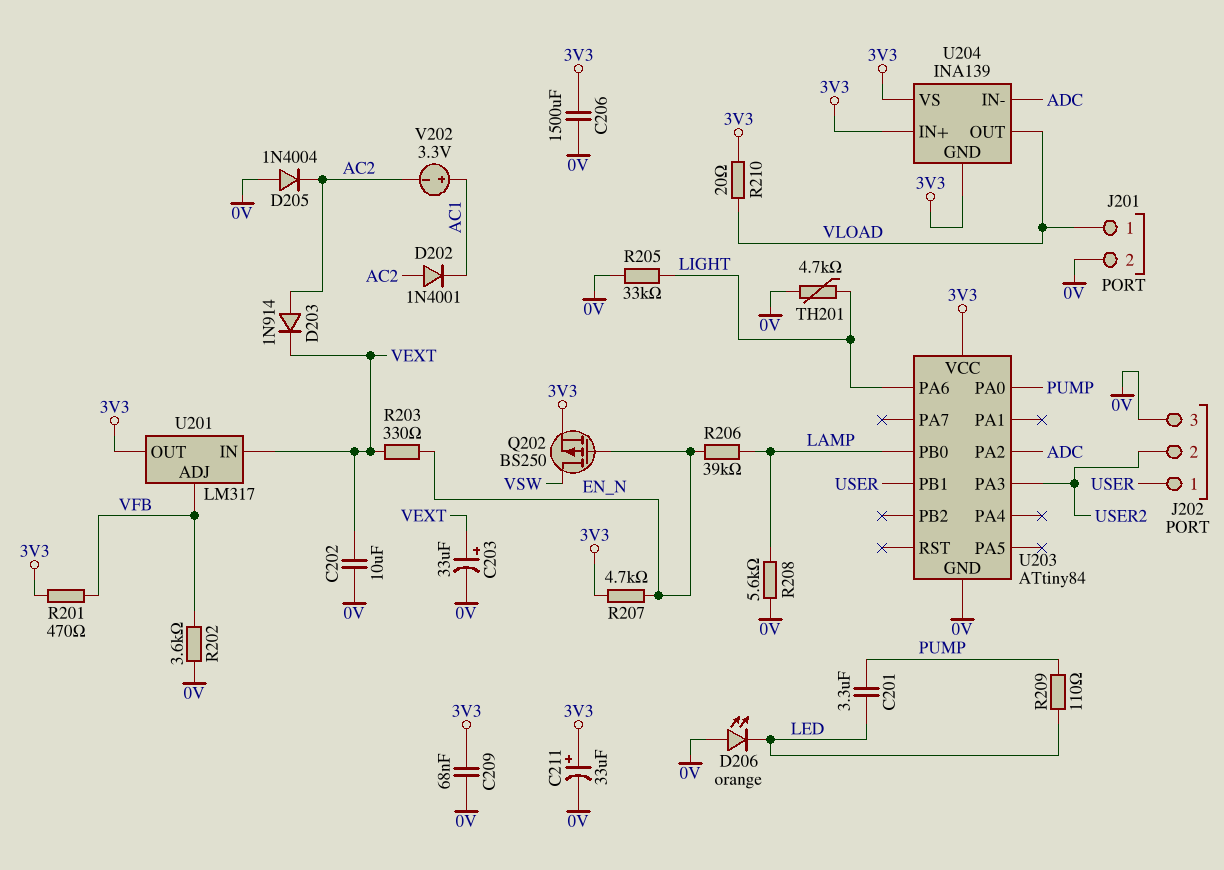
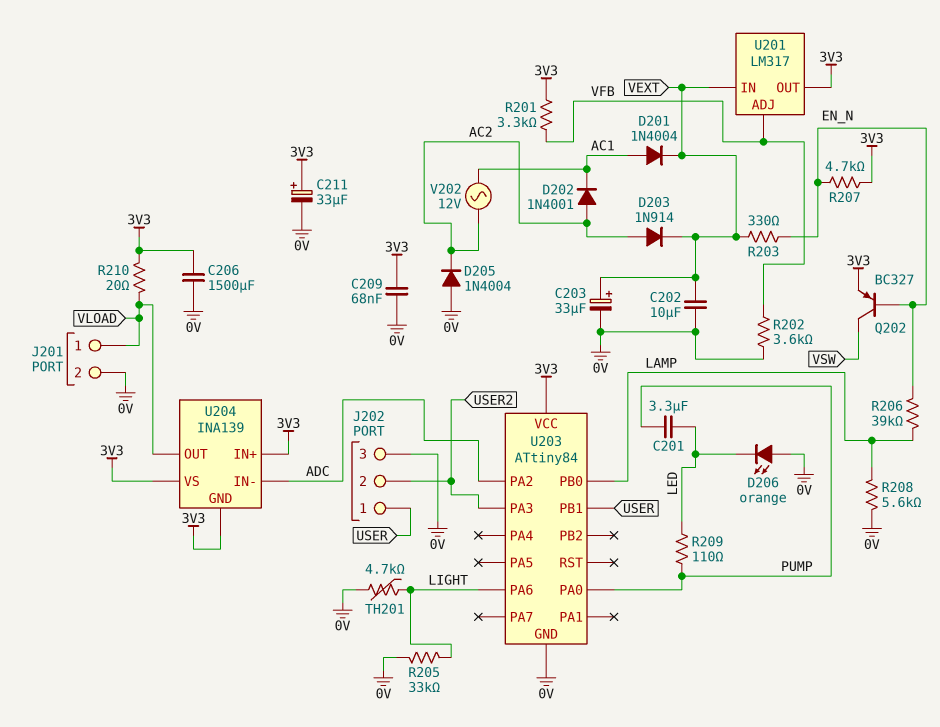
D201: none -> diode 1N4004 (A AC1, K VEXT)
Q202: PMOS BS250 (G EN_N, D VSW, S 3V3) -> PNP BC327 (B EN_N, C VSW, E 3V3)
R201: 470 (3V3, VFB) -> 3.3k (3V3, VFB)
V202: 3.3V (plus AC1, minus AC2) -> AC 12V (AC1, AC2)

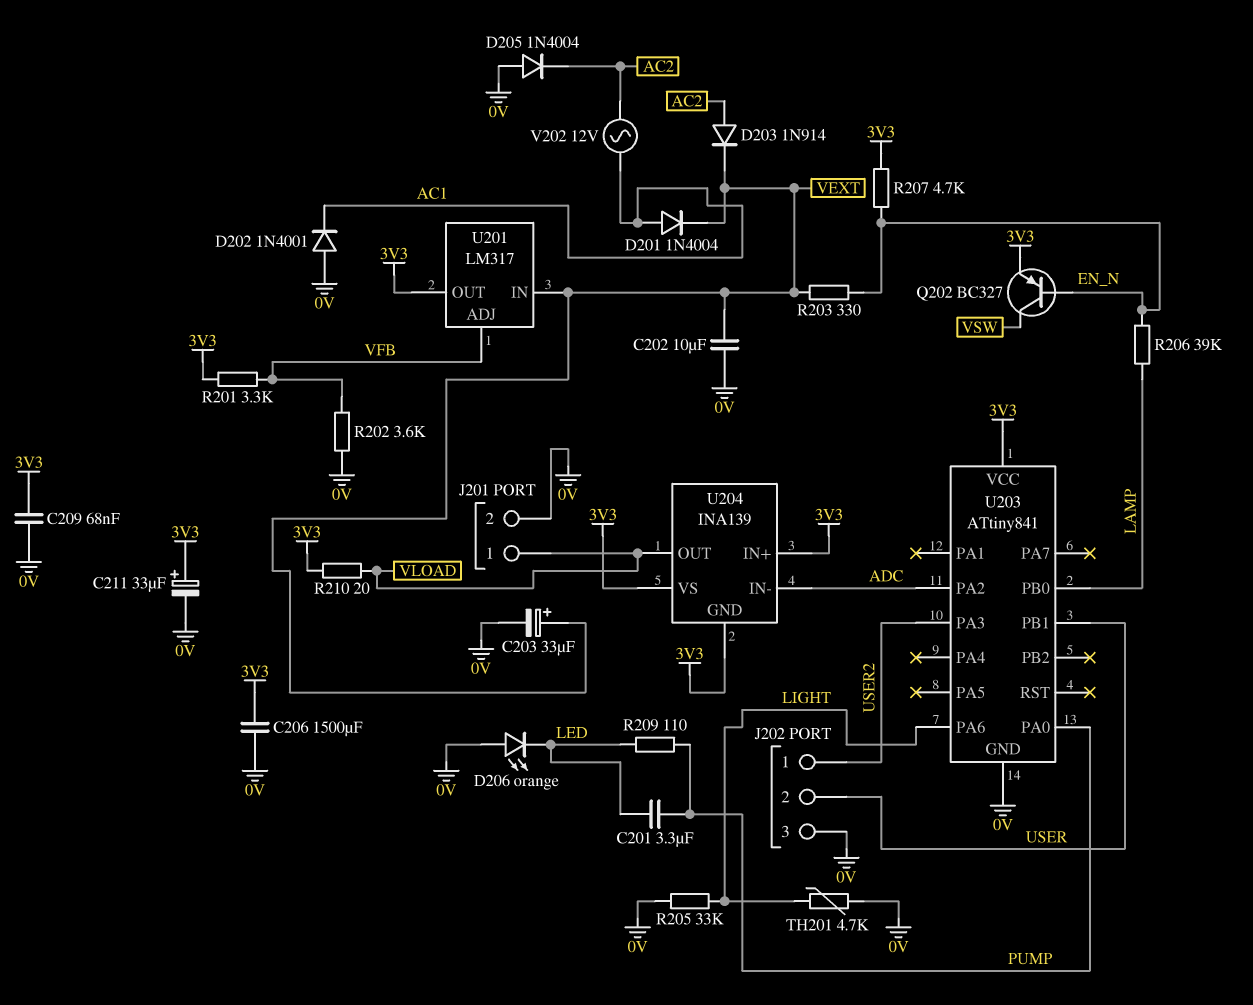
D202: diode 1N4001 (A AC2, K AC1) -> diode 1N4001 (A 0V, K AC1)
J202 pin 1: USER -> USER2
J202 pin 2: USER2 -> USER
R208: 5.6k (0V, LAMP) -> none
U203: ATtiny84 -> ATtiny841

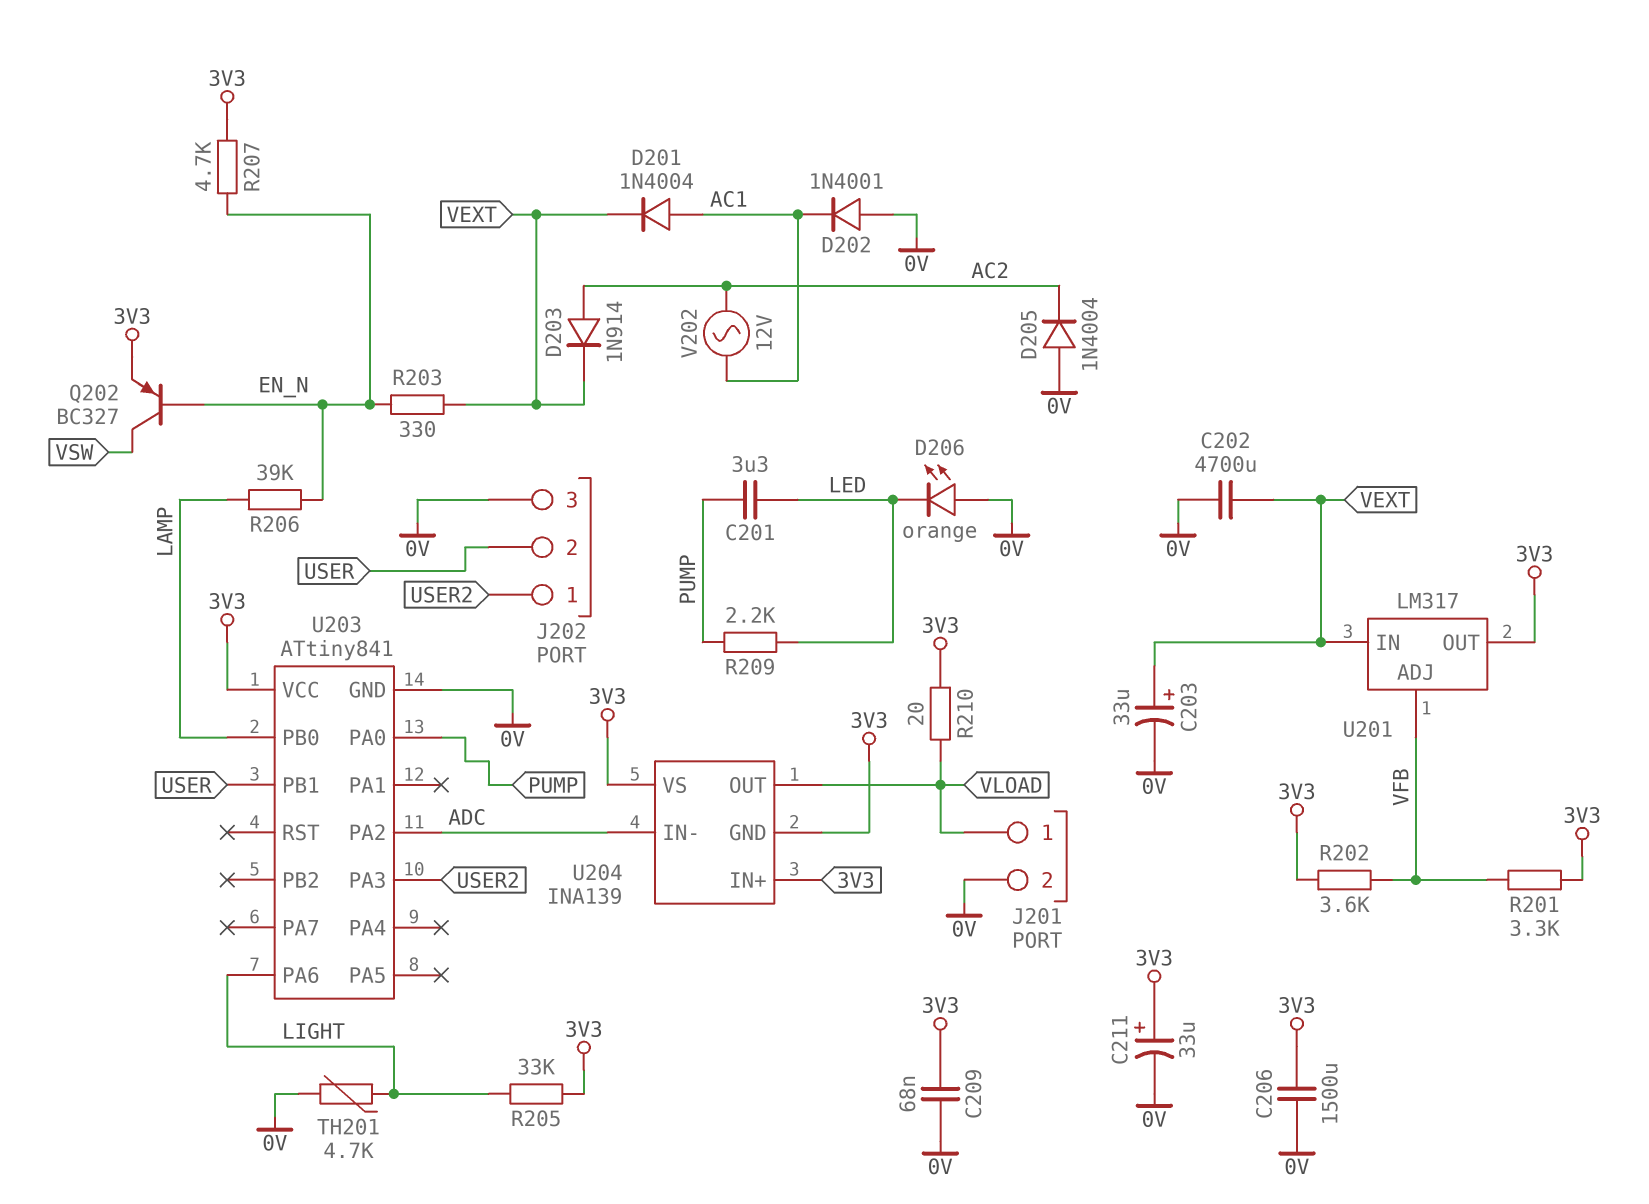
C202: 10uF (0V, VEXT) -> 4700uF (0V, VEXT)
R202: 3.6k (0V, VFB) -> 3.6k (3V3, VFB)
R205: 33k (0V, LIGHT) -> 33k (3V3, LIGHT)
R209: 110 (LED, PUMP) -> 2.2k (LED, PUMP)

